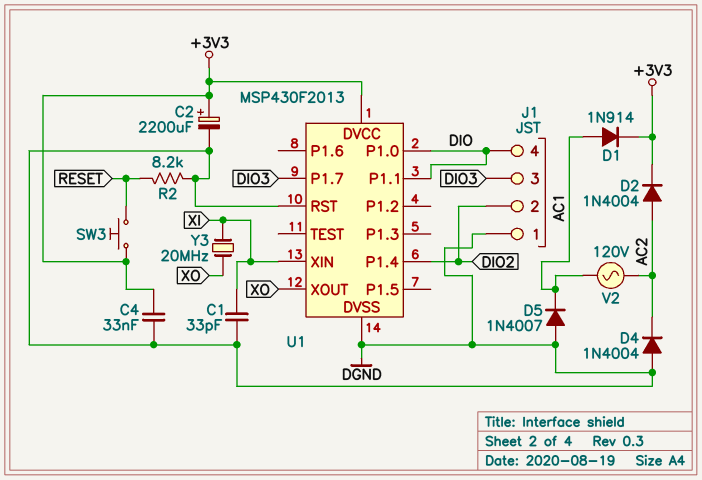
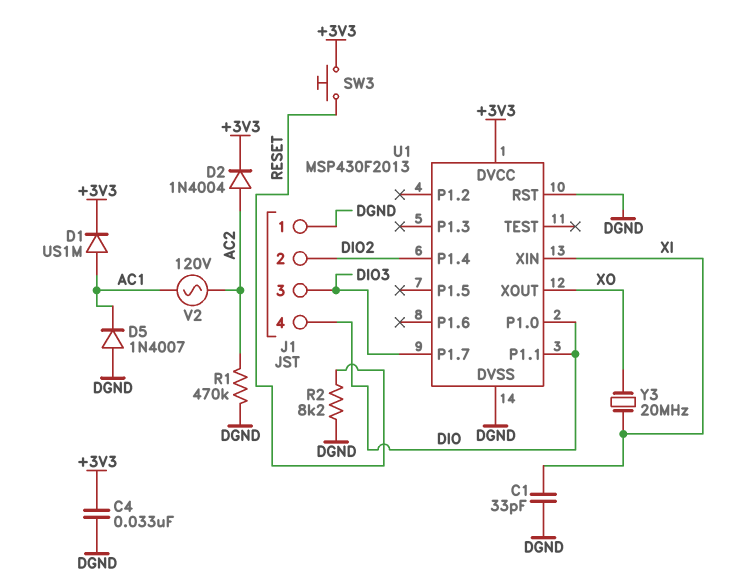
C2: 2200uF (plus +3V3, minus DGND) -> none
D1: diode 1N914 (A AC1, K +3V3) -> diode US1M (A AC1, K +3V3)
D4: diode 1N4004 (A DGND, K AC2) -> none
R1: none -> 470k (AC2, DGND)

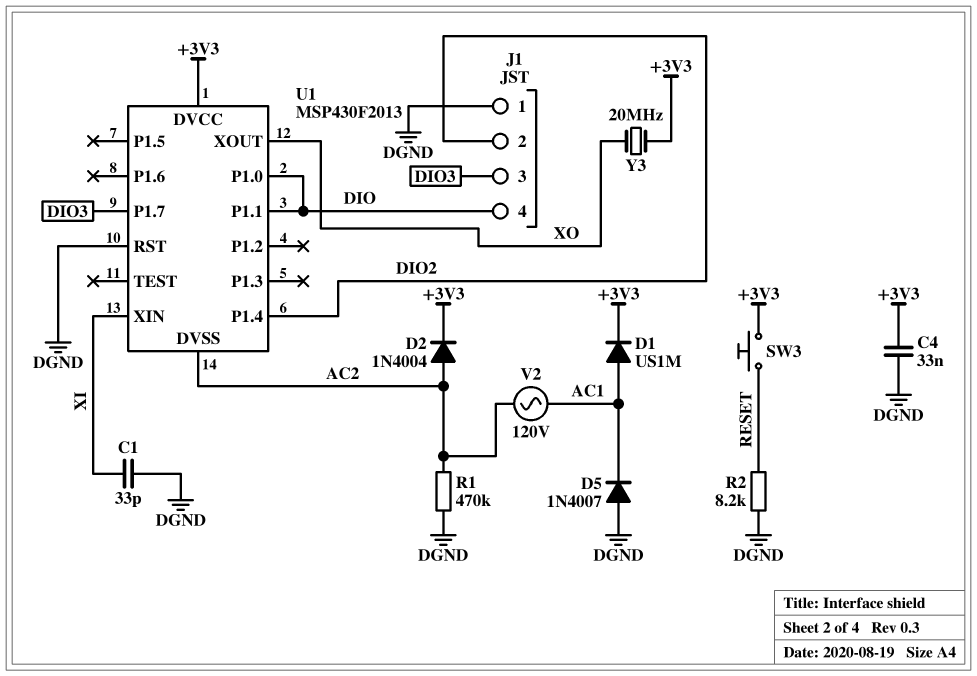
U1 pin DVSS: DGND -> AC2
Y3: 20MHz (XI, XO) -> 20MHz (+3V3, XO)

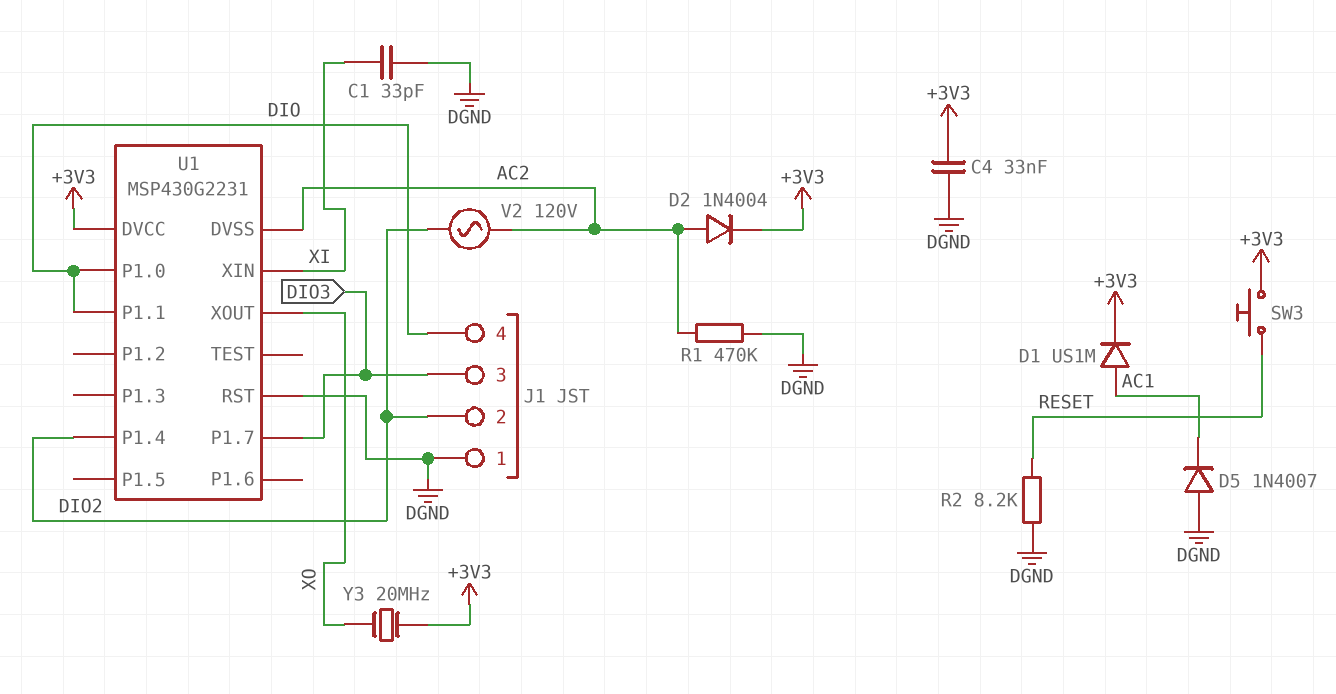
U1: MSP430F2013 -> MSP430G2231
V2: AC 120V (AC1, AC2) -> AC 120V (AC2, DIO2)

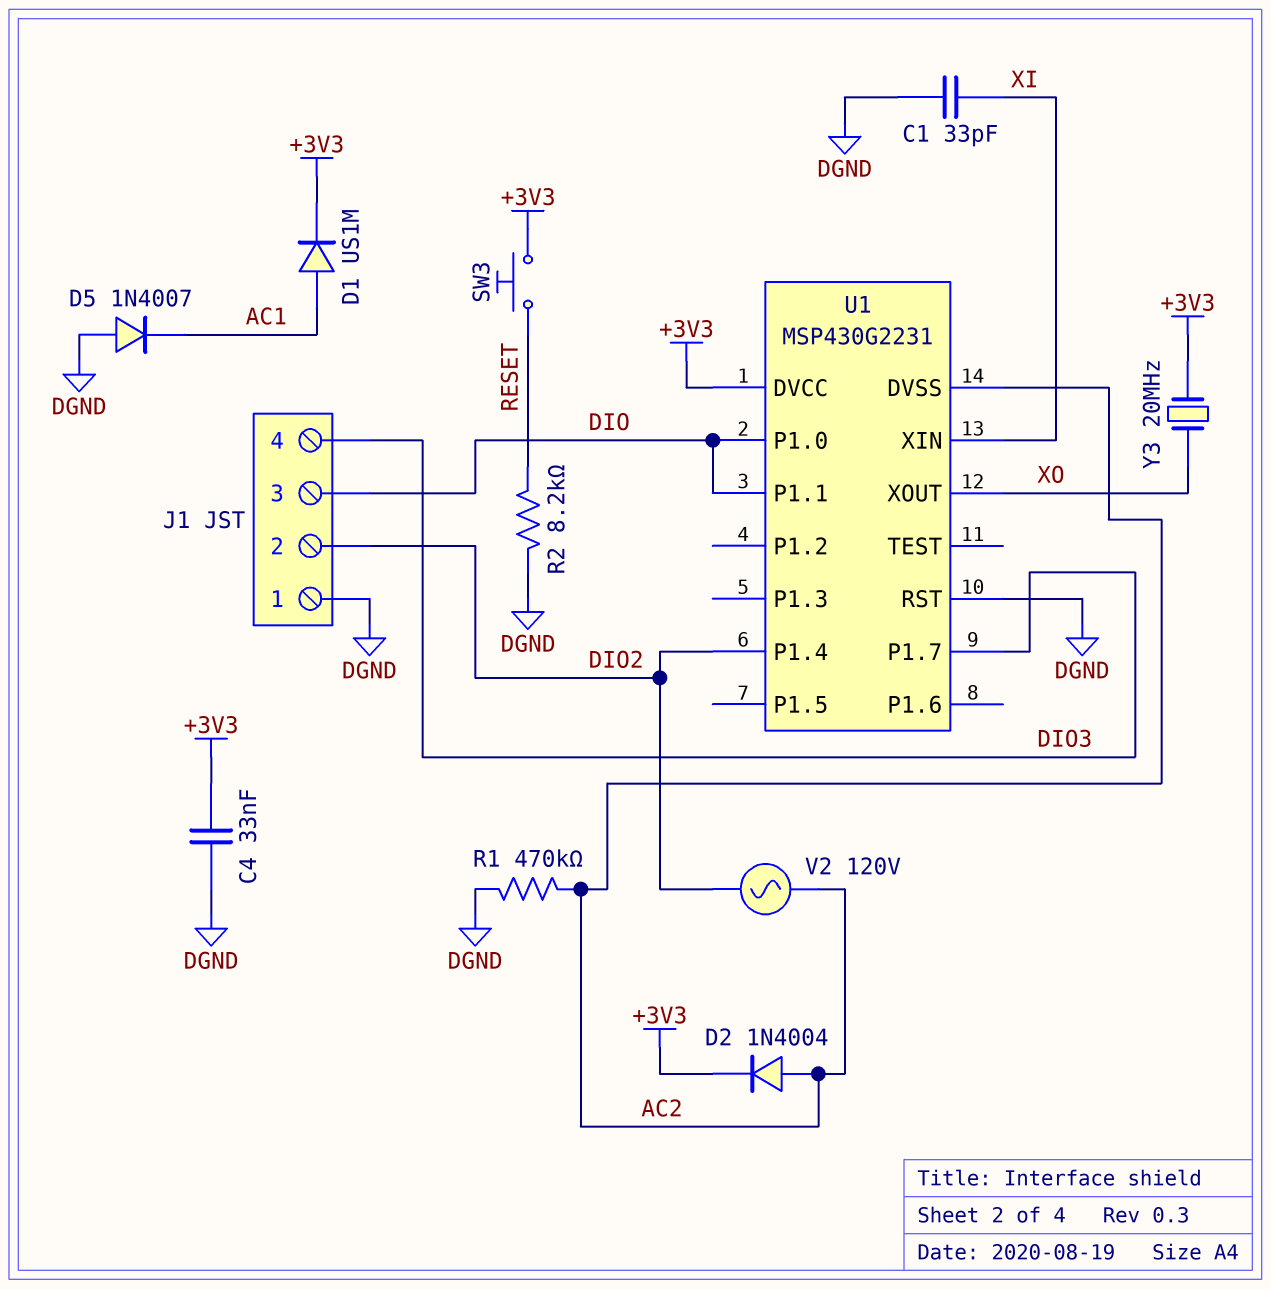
J1 pin 3: DIO3 -> DIO
J1 pin 4: DIO -> DIO3

